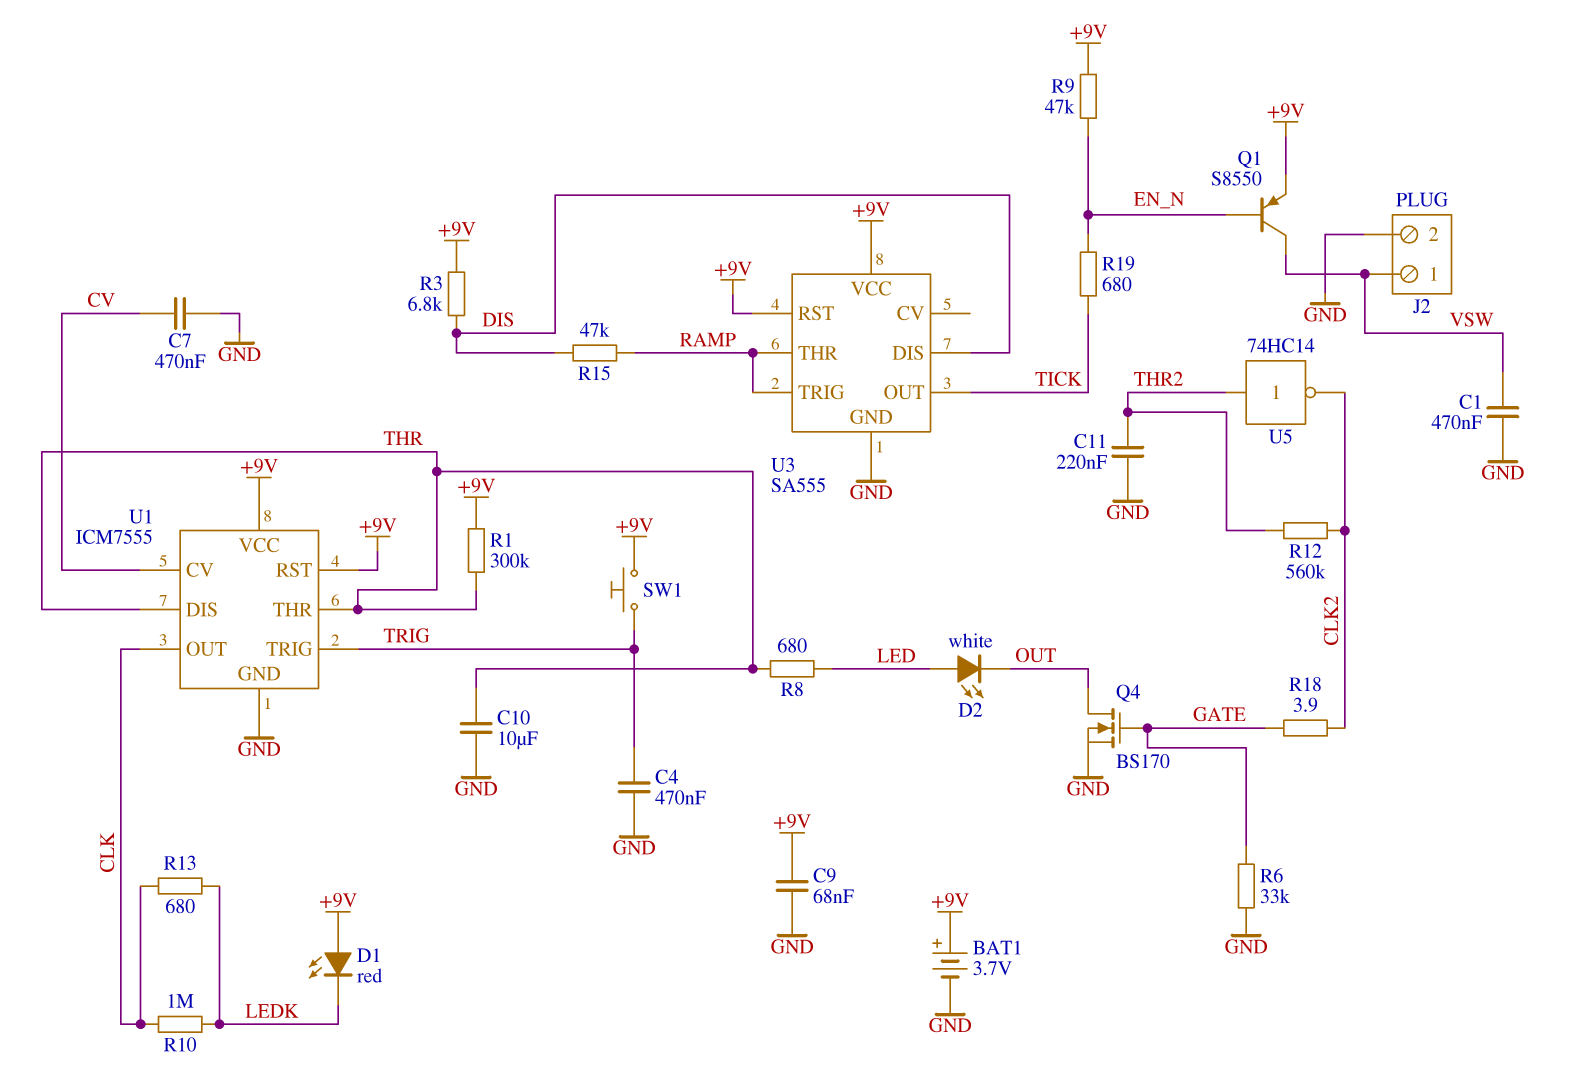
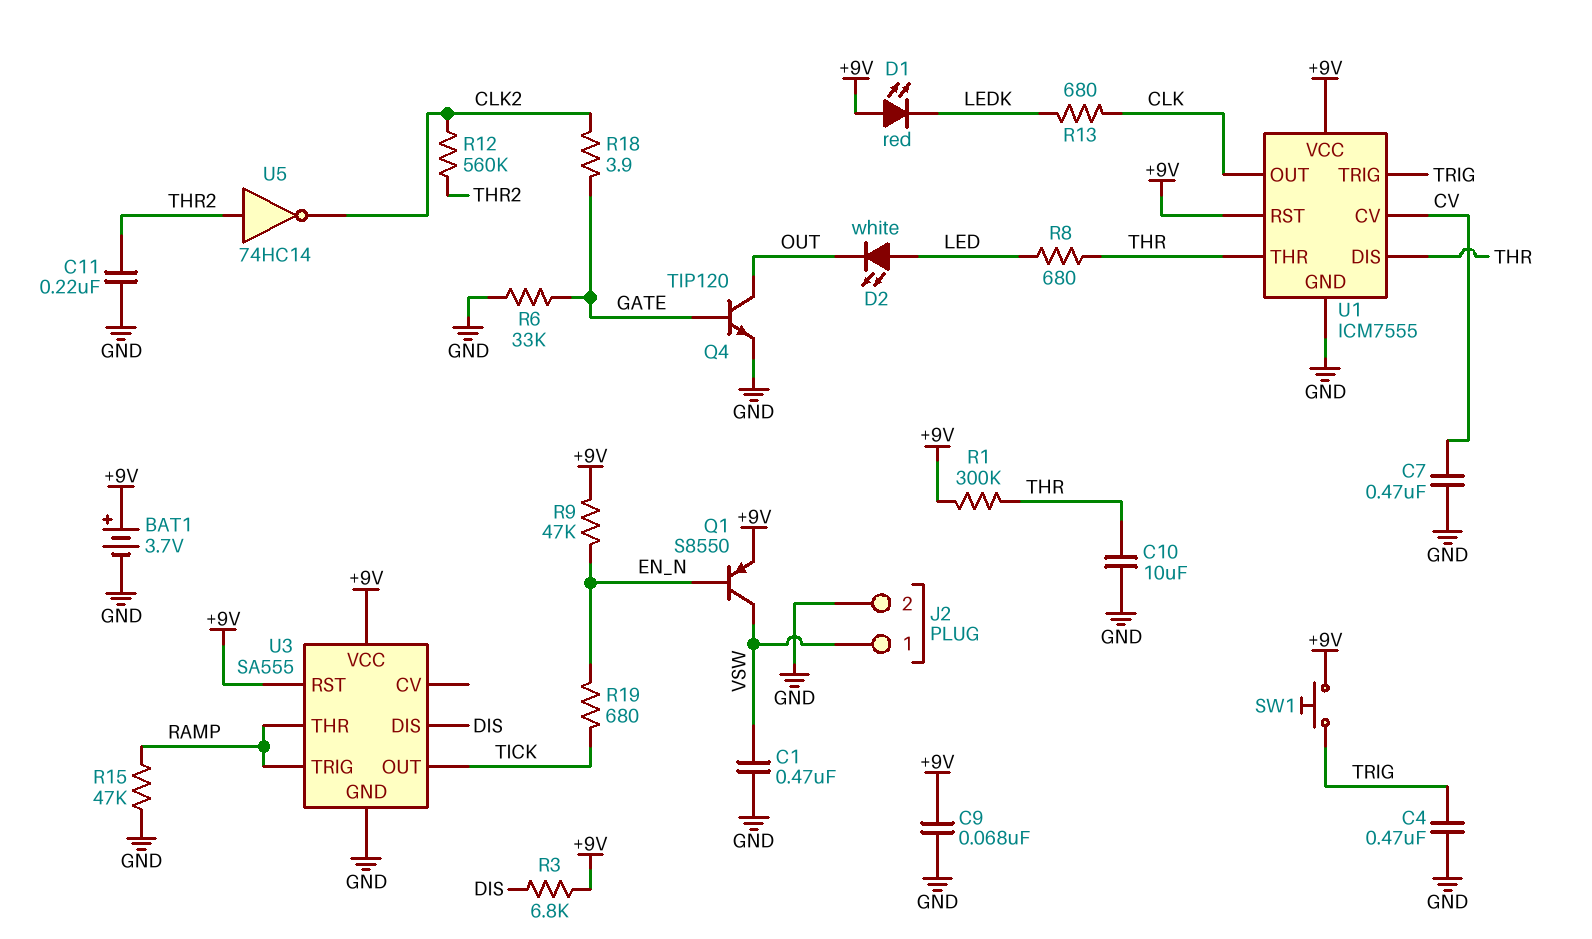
Q4: NMOS BS170 (G GATE, D OUT, S GND) -> NPN TIP120 (B GATE, C OUT, E GND)
R10: 1M (CLK, LEDK) -> none
R15: 47k (DIS, RAMP) -> 47k (GND, RAMP)

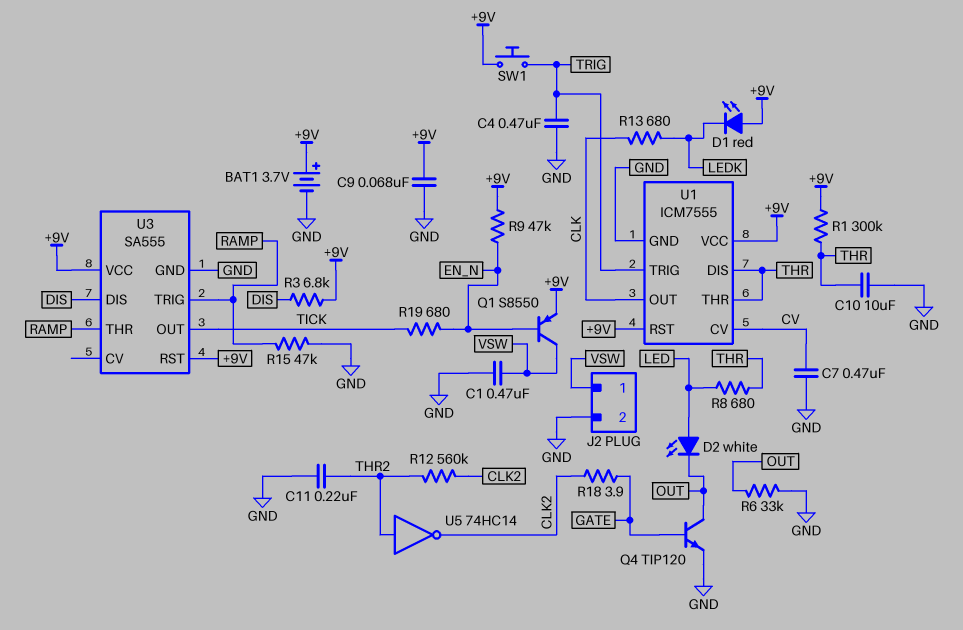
R6: 33k (GATE, GND) -> 33k (GND, OUT)

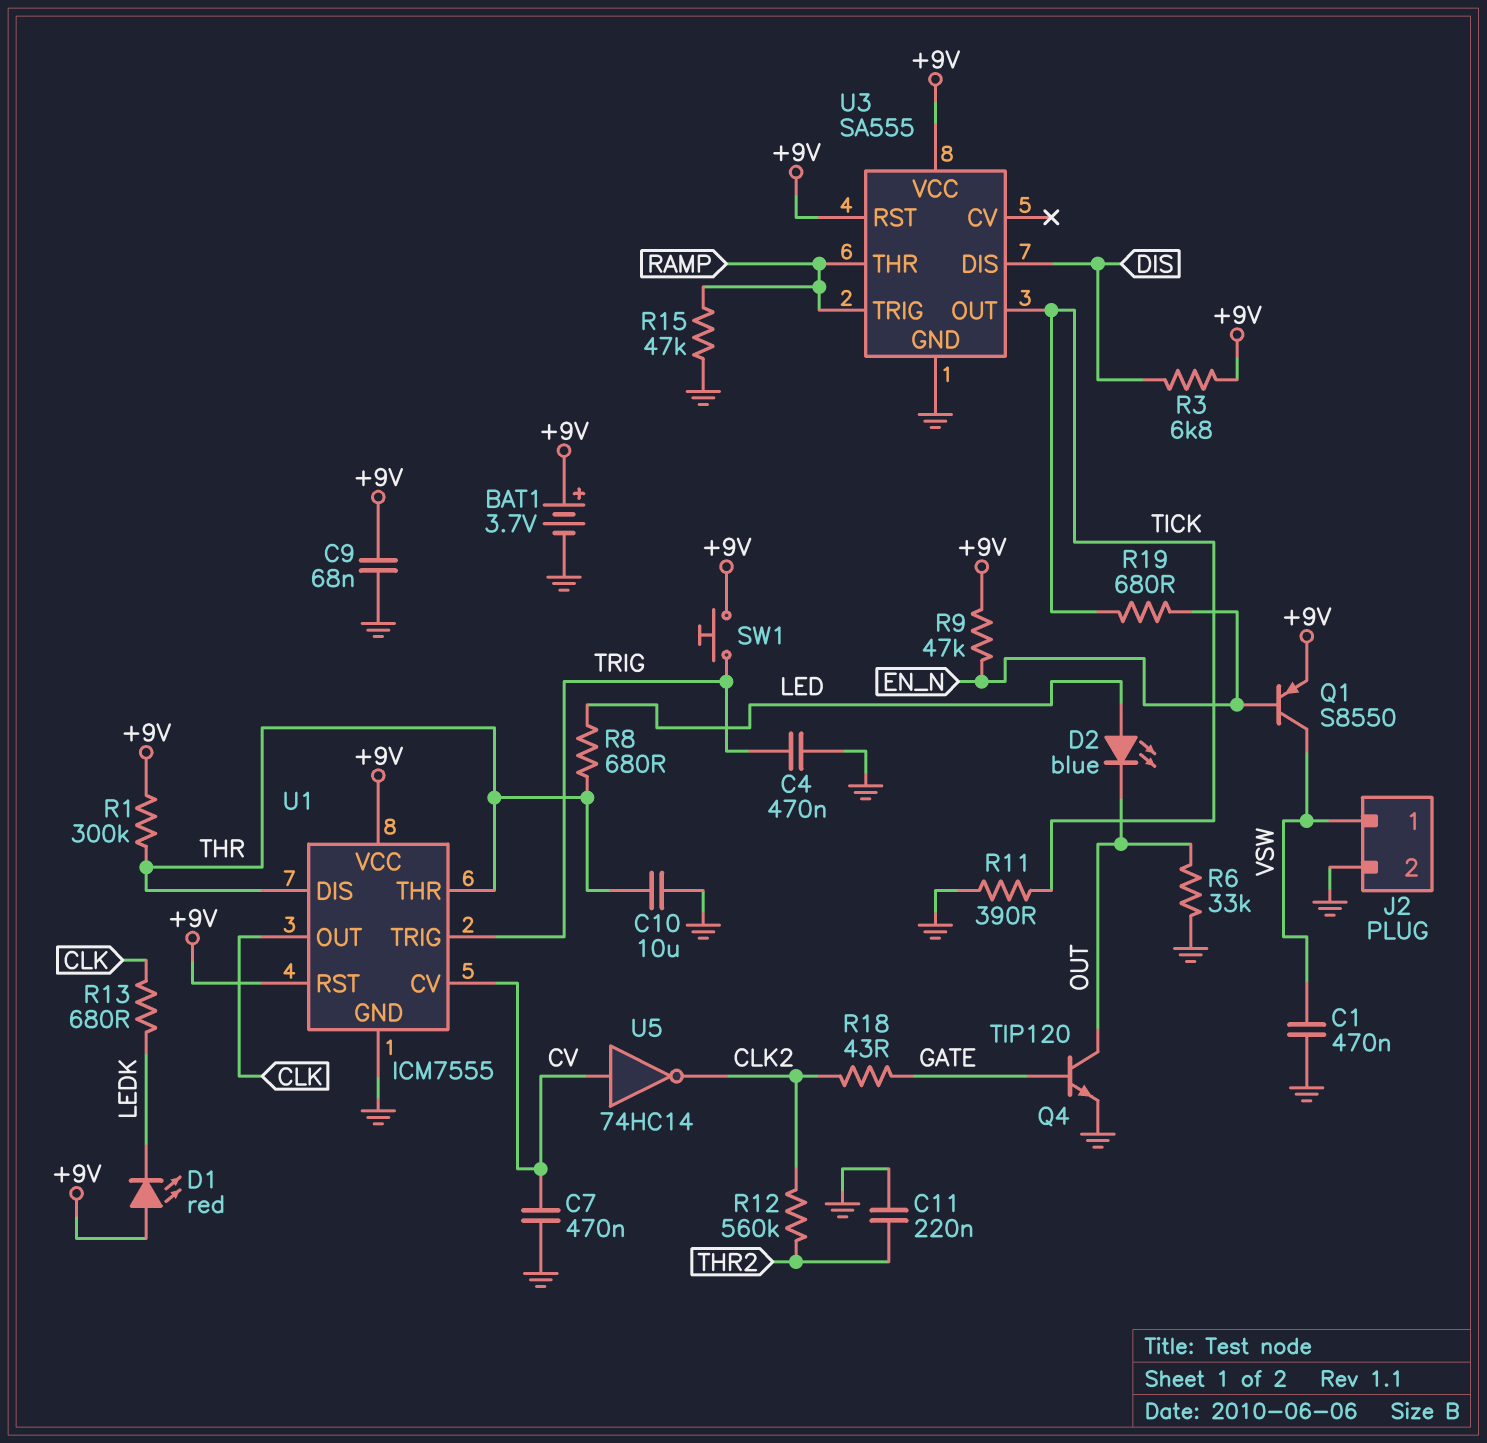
D2: LED white (A LED, K OUT) -> LED blue (A LED, K OUT)
R11: none -> 390 (GND, TICK)
R18: 3.9 (CLK2, GATE) -> 43 (CLK2, GATE)
U5: NOT 74HC14 (in THR2, out CLK2) -> NOT 74HC14 (in CV, out CLK2)

